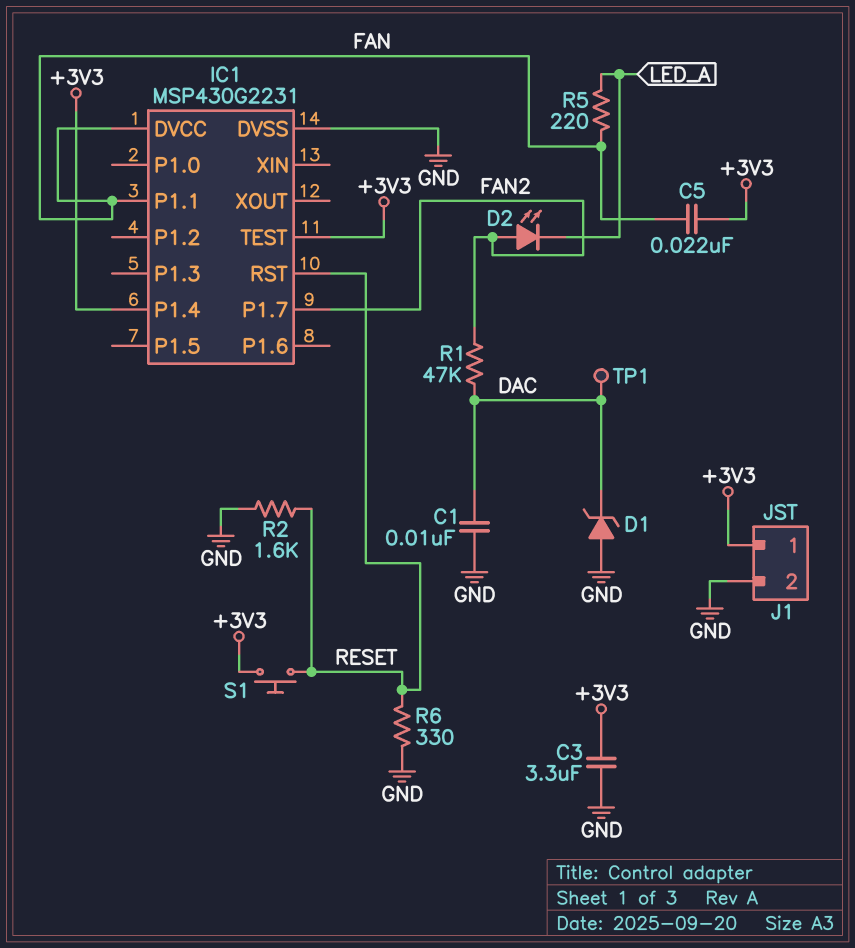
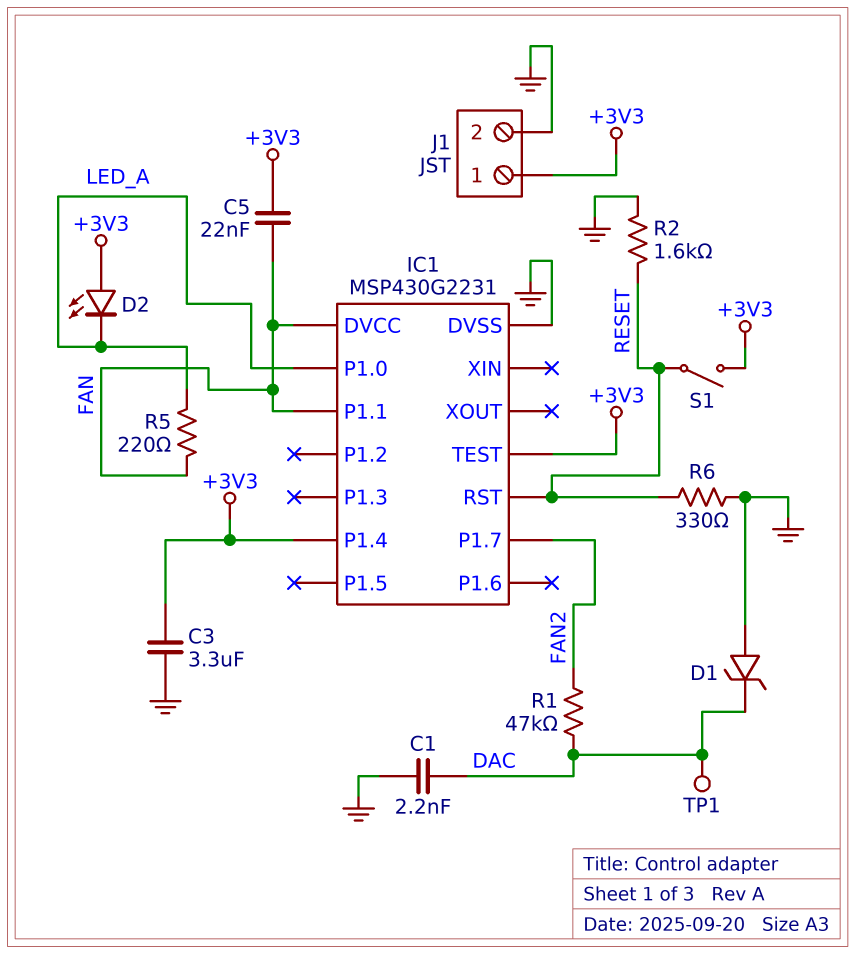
C1: 10nF (DAC, GND) -> 2.2nF (DAC, GND)
D2: LED (A FAN2, K LED_A) -> LED (A +3V3, K LED_A)
IC1 pin P1.0: none -> LED_A
S1: button (+3V3, RESET) -> switch (+3V3, RESET)

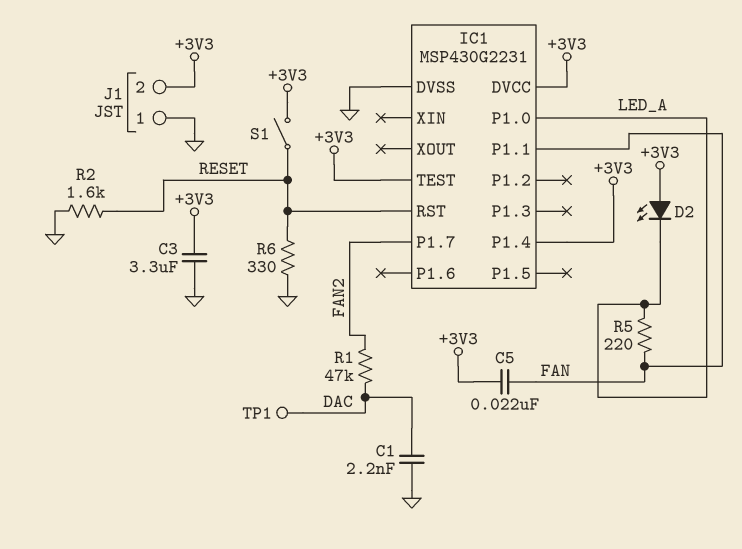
D1: zener (A GND, K DAC) -> none
IC1 pin DVCC: FAN -> +3V3
J1 pin 1: +3V3 -> GND
J1 pin 2: GND -> +3V3

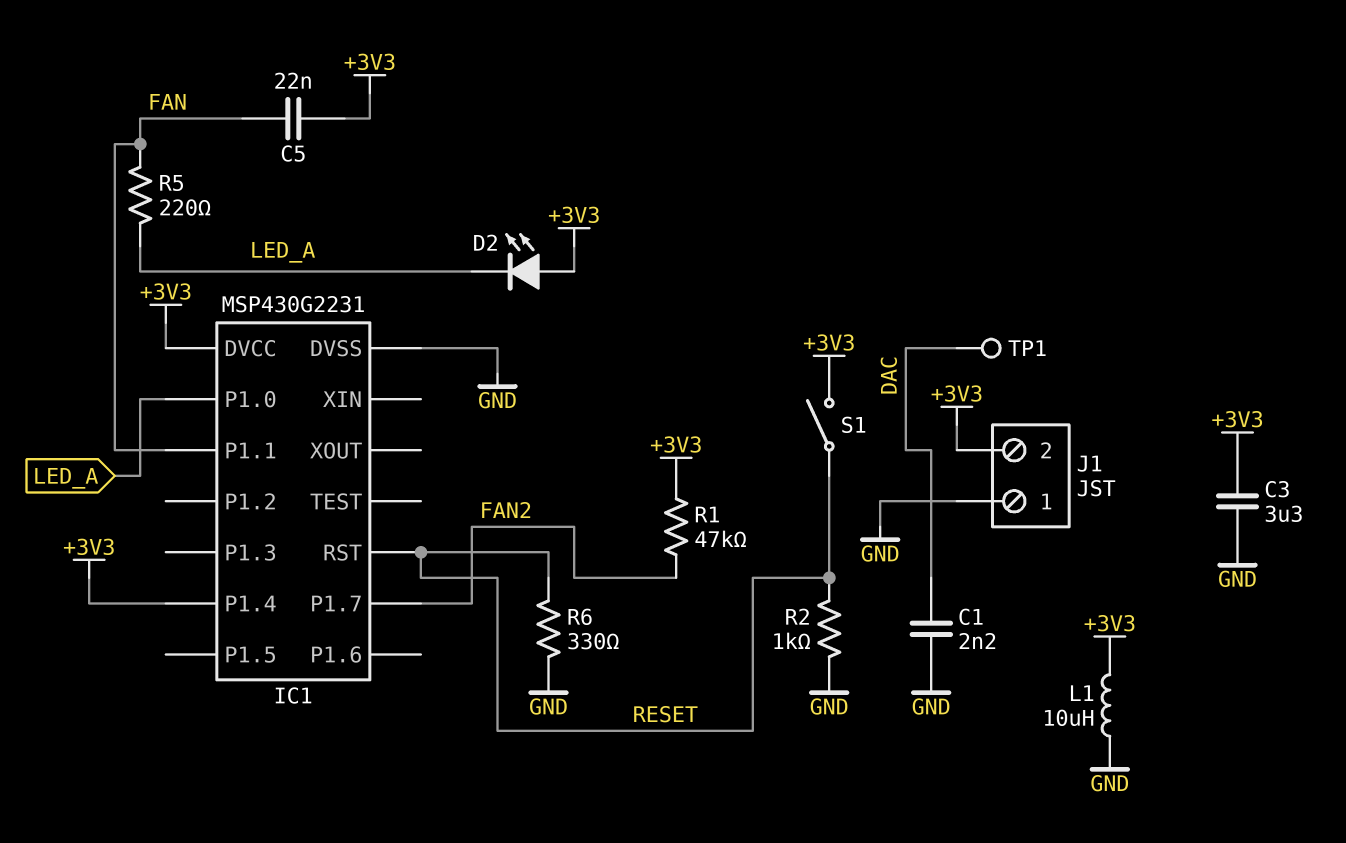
IC1 pin TEST: +3V3 -> none
L1: none -> 10uH (+3V3, GND)
R1: 47k (DAC, FAN2) -> 47k (+3V3, FAN2)
R2: 1.6k (GND, RESET) -> 1k (GND, RESET)

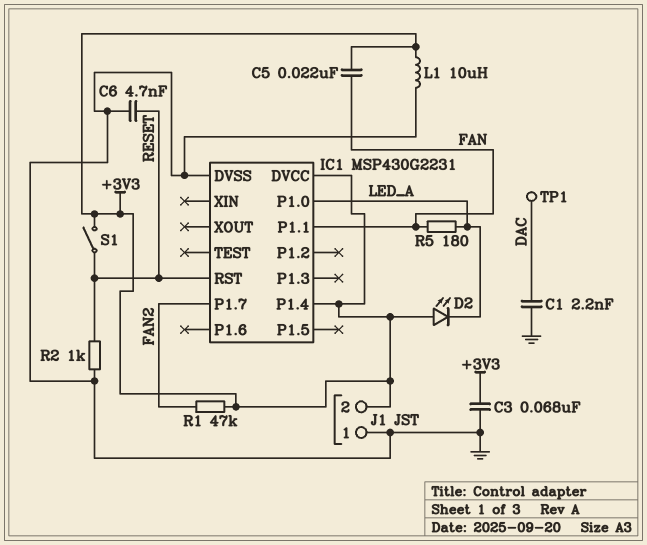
C3: 3.3uF (+3V3, GND) -> 68nF (+3V3, GND)
C6: none -> 4.7nF (GND, RESET)
R5: 220 (FAN, LED_A) -> 180 (FAN, LED_A)
R6: 330 (GND, RESET) -> none

